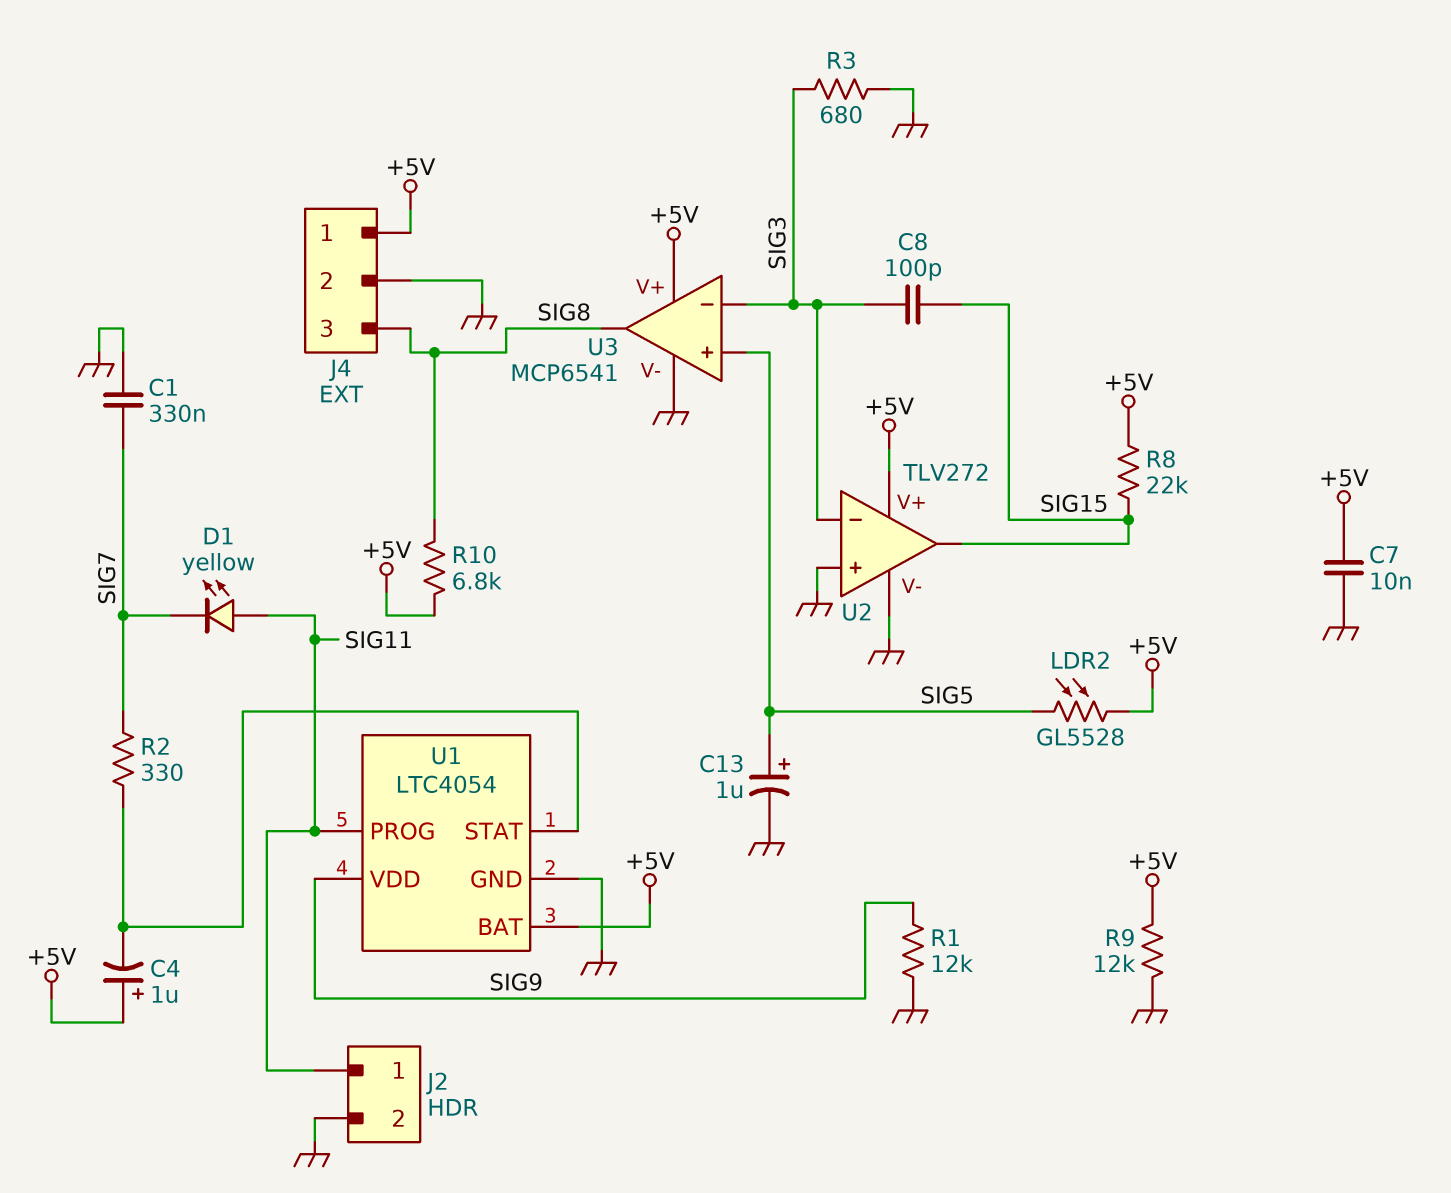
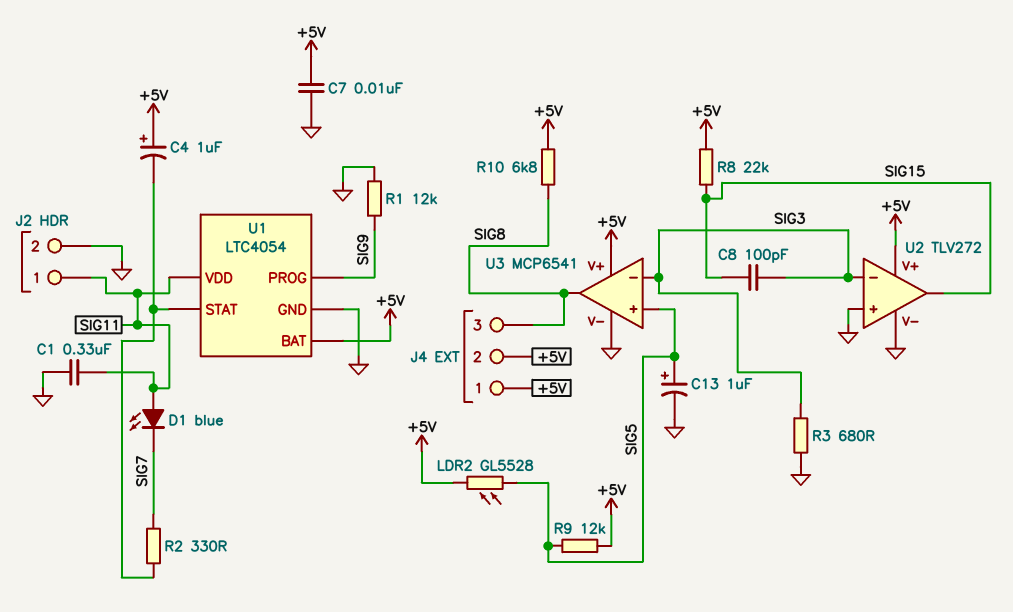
C1: 330nF (GND, SIG7) -> 330nF (GND, SIG11)
D1: LED yellow (A SIG11, K SIG7) -> LED blue (A SIG11, K SIG7)
J4 pin 2: GND -> +5V
R9: 12k (+5V, GND) -> 12k (+5V, SIG5)
U1 pin PROG: SIG11 -> SIG9
U1 pin VDD: SIG9 -> SIG11

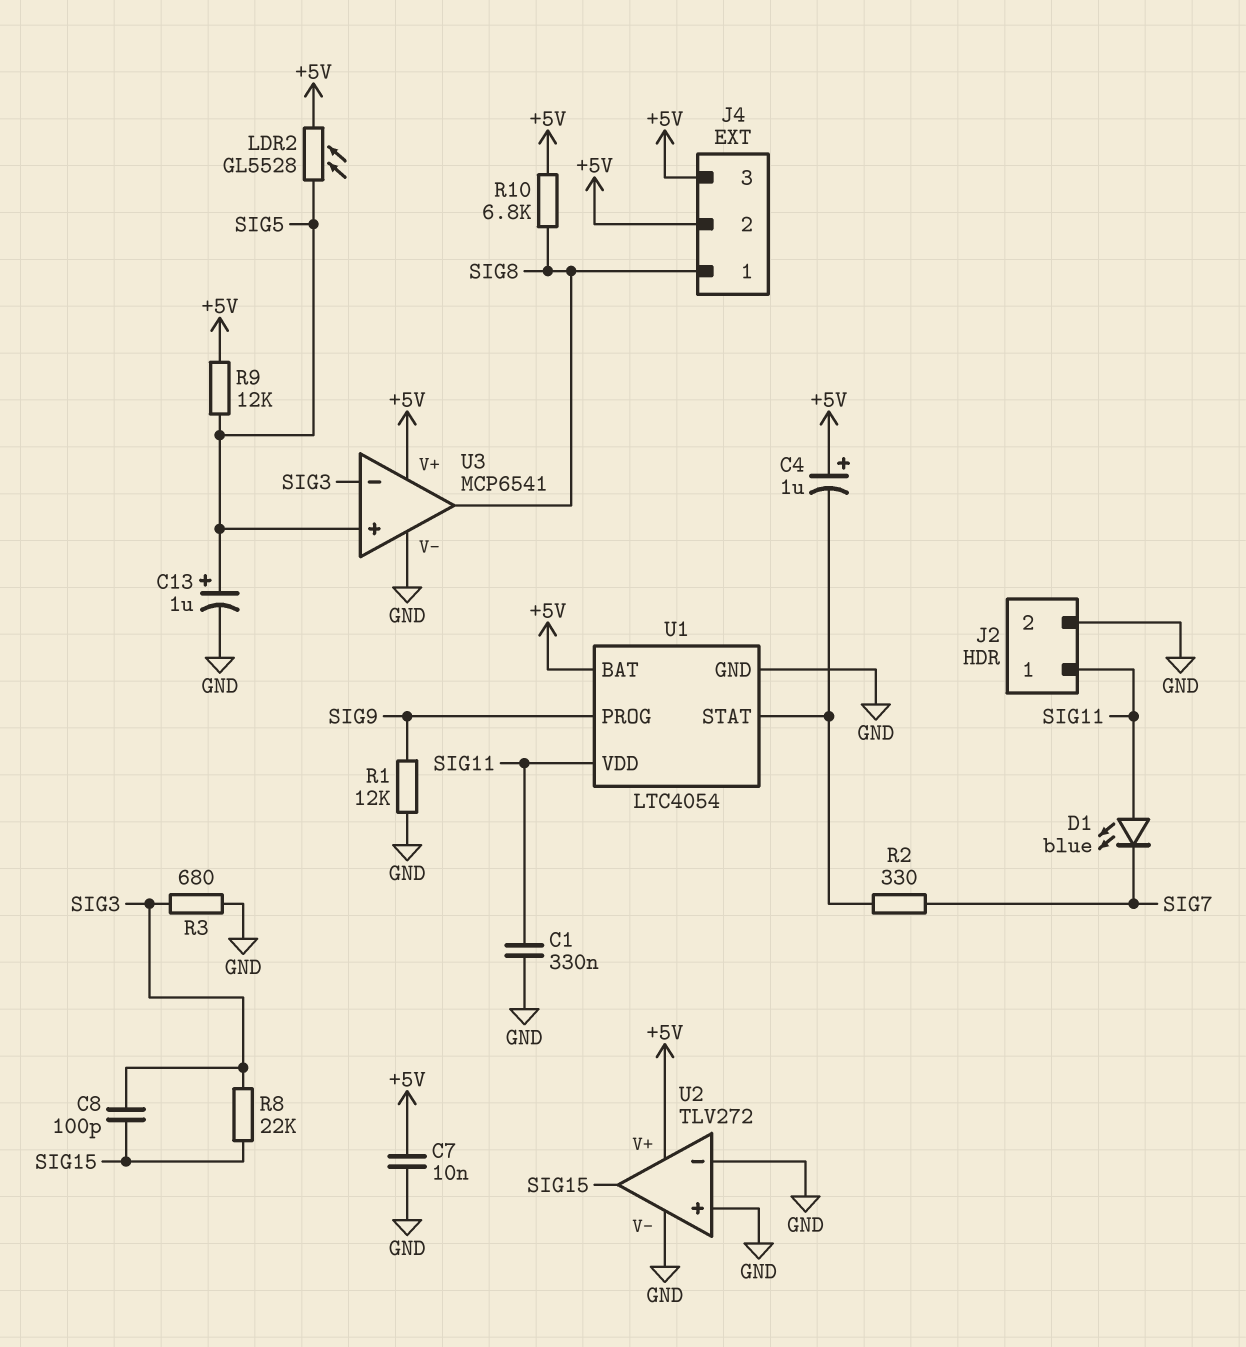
J4 pin 1: +5V -> SIG8
J4 pin 3: SIG8 -> +5V
R8: 22k (+5V, SIG15) -> 22k (SIG3, SIG15)
U2 pin in-: SIG3 -> GND

